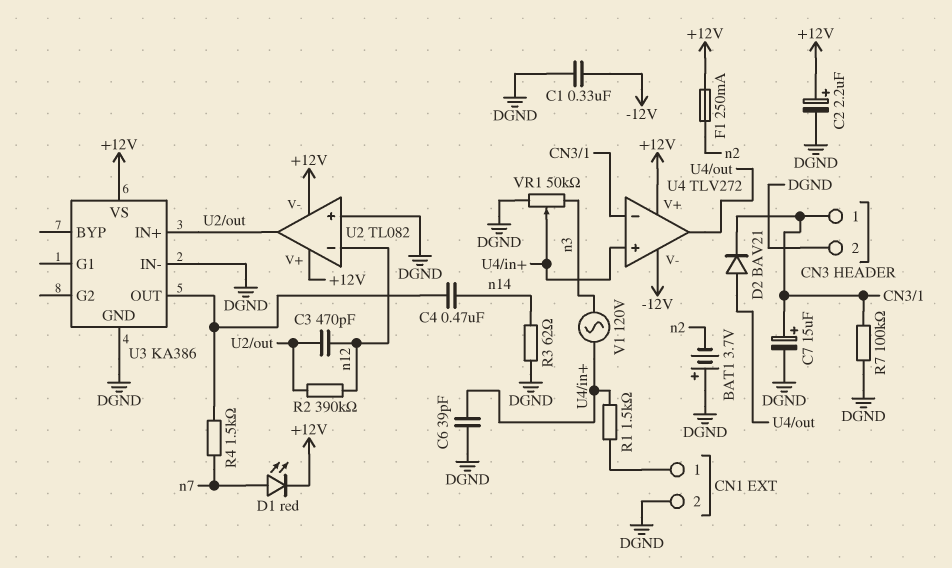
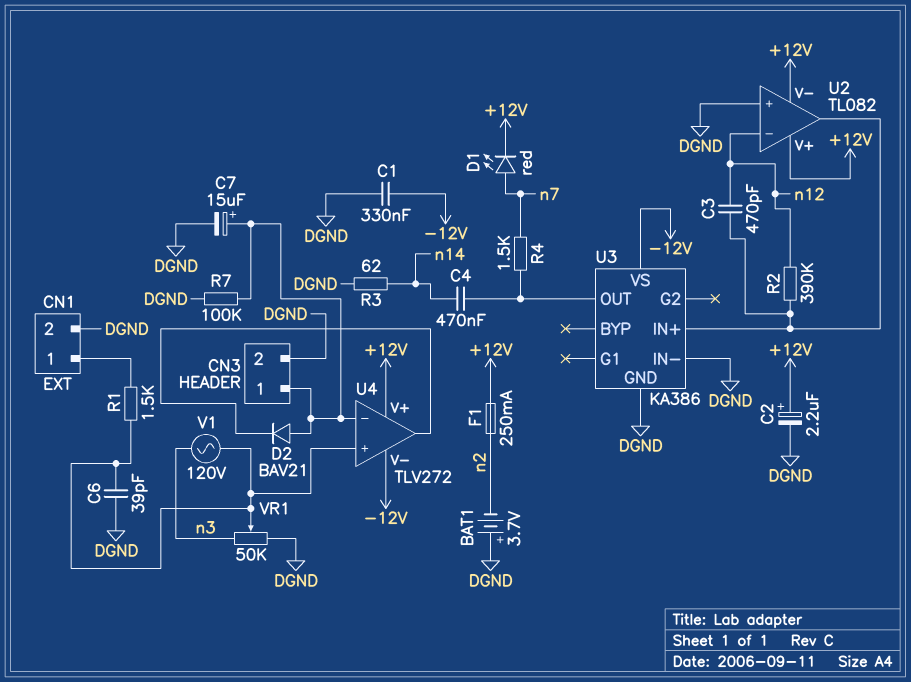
D2: diode BAV21 (A U4/out, K CN3/1) -> diode BAV21 (A CN3/1, K U4/out)
U3 pin VS: +12V -> -12V

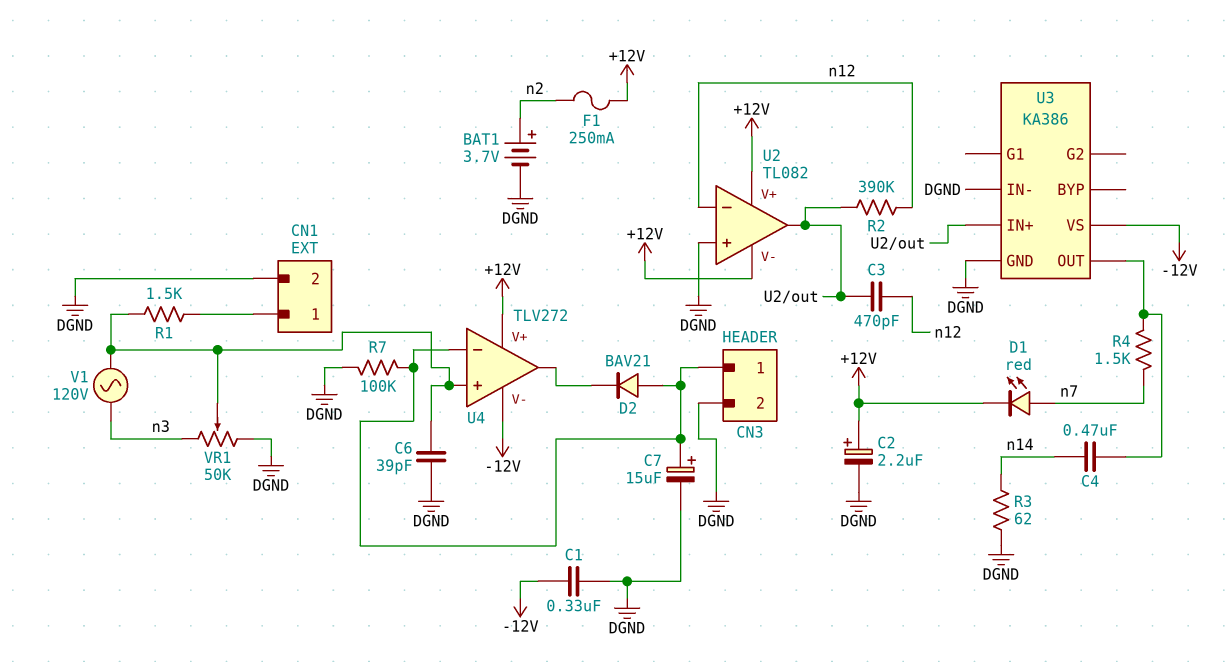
BAT1: 3.7V (plus DGND, minus n2) -> 3.7V (plus n2, minus DGND)

